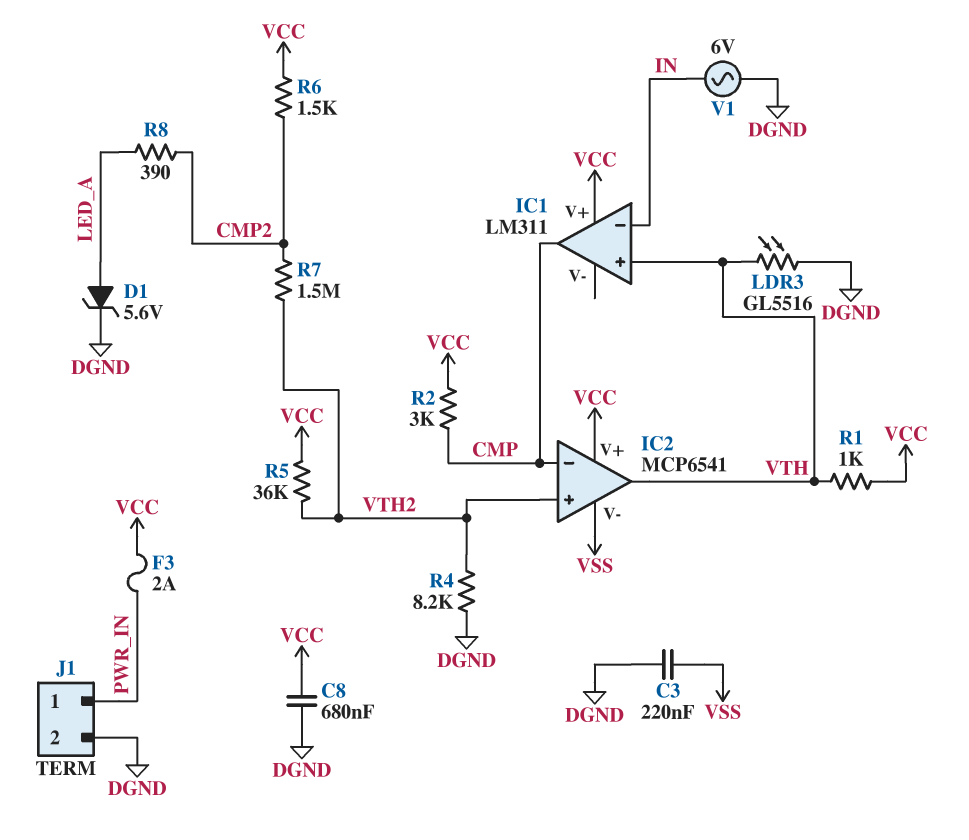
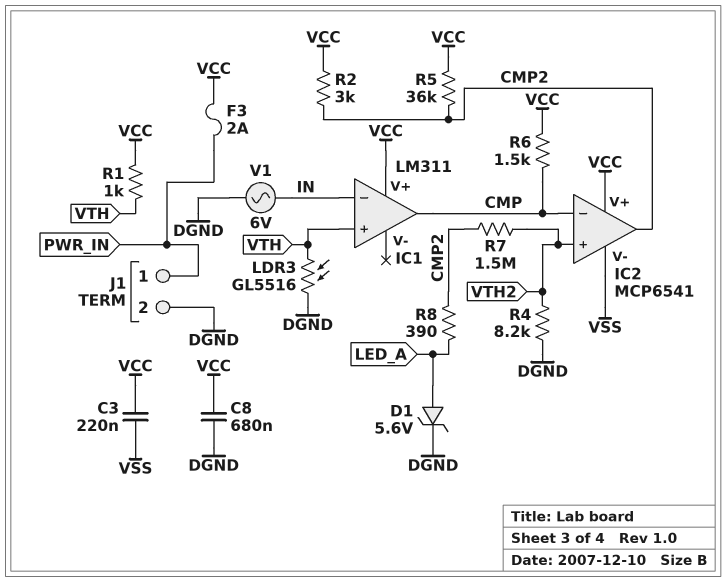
C3: 220nF (DGND, VSS) -> 220nF (VCC, VSS)
IC2 pin out: VTH -> CMP2
R2: 3k (CMP, VCC) -> 3k (CMP2, VCC)
R5: 36k (VCC, VTH2) -> 36k (CMP2, VCC)
R6: 1.5k (CMP2, VCC) -> 1.5k (CMP, VCC)

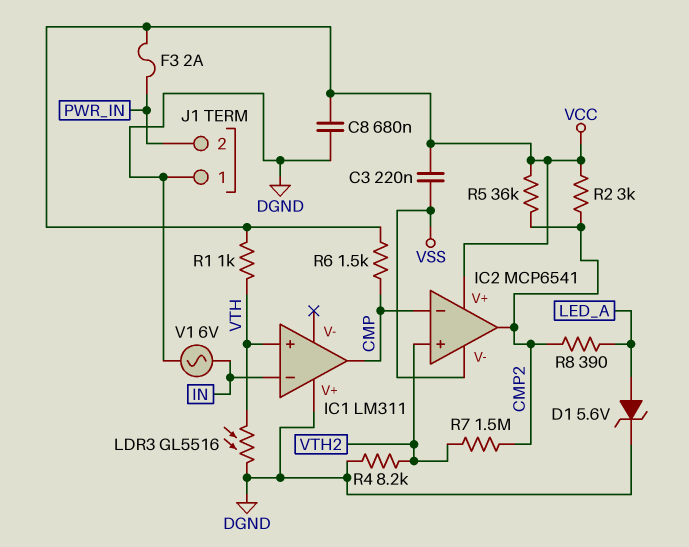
IC1 pin V+: VCC -> DGND
J1 pin 1: PWR_IN -> DGND
J1 pin 2: DGND -> PWR_IN

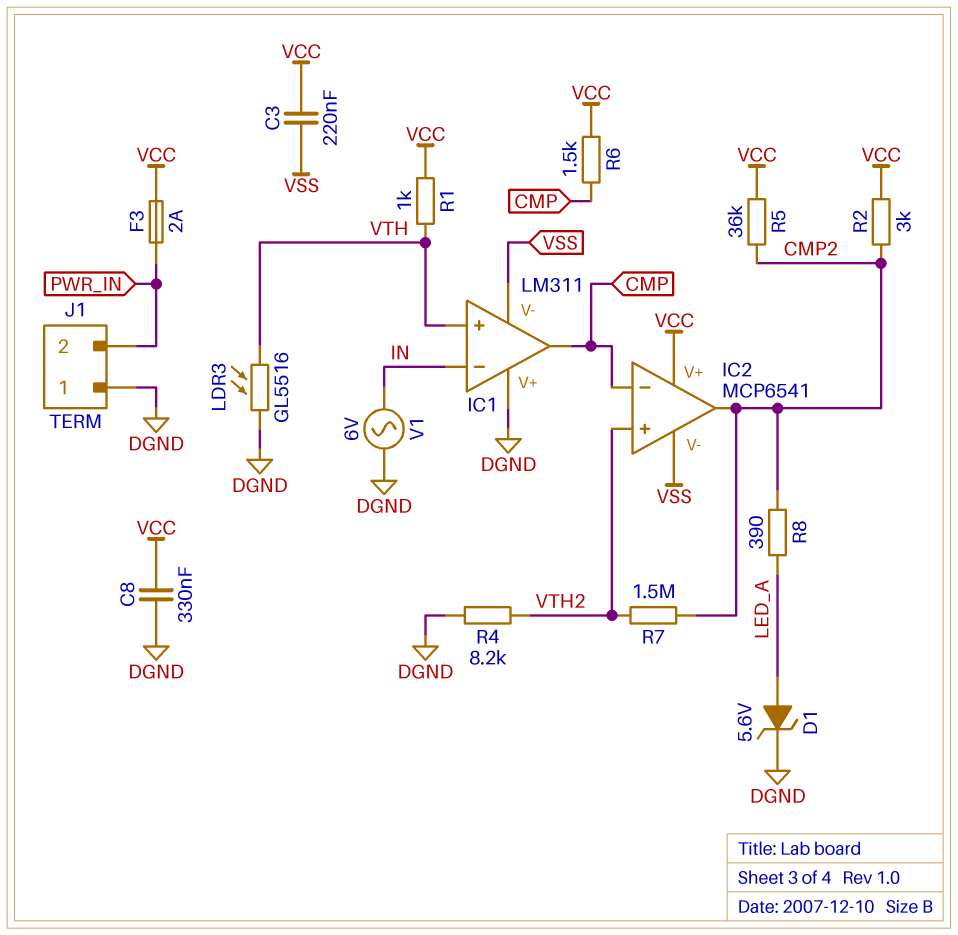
C8: 680nF (DGND, VCC) -> 330nF (DGND, VCC)
IC1 pin V-: none -> VSS

